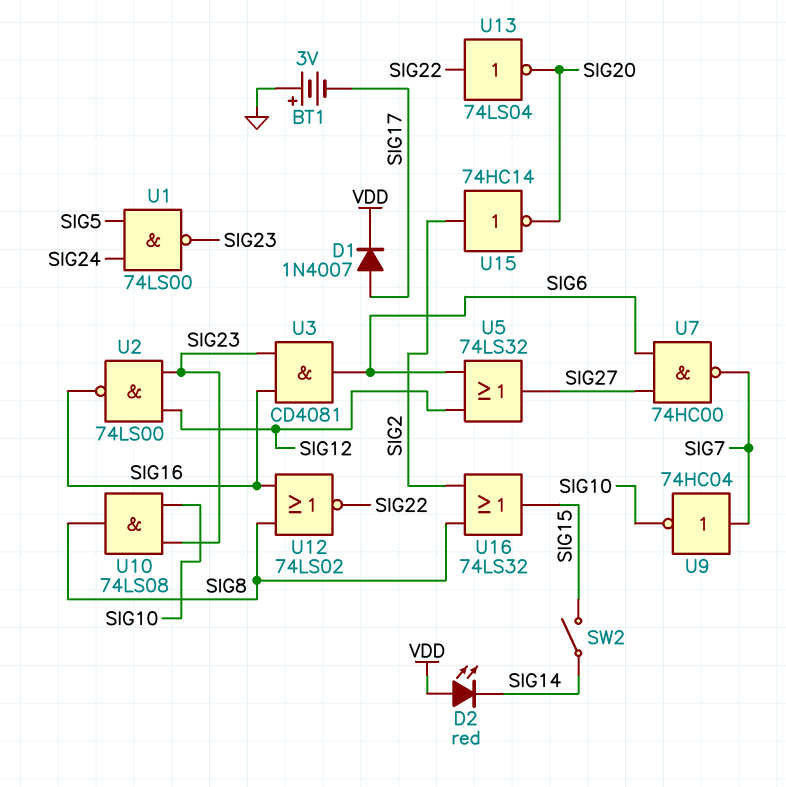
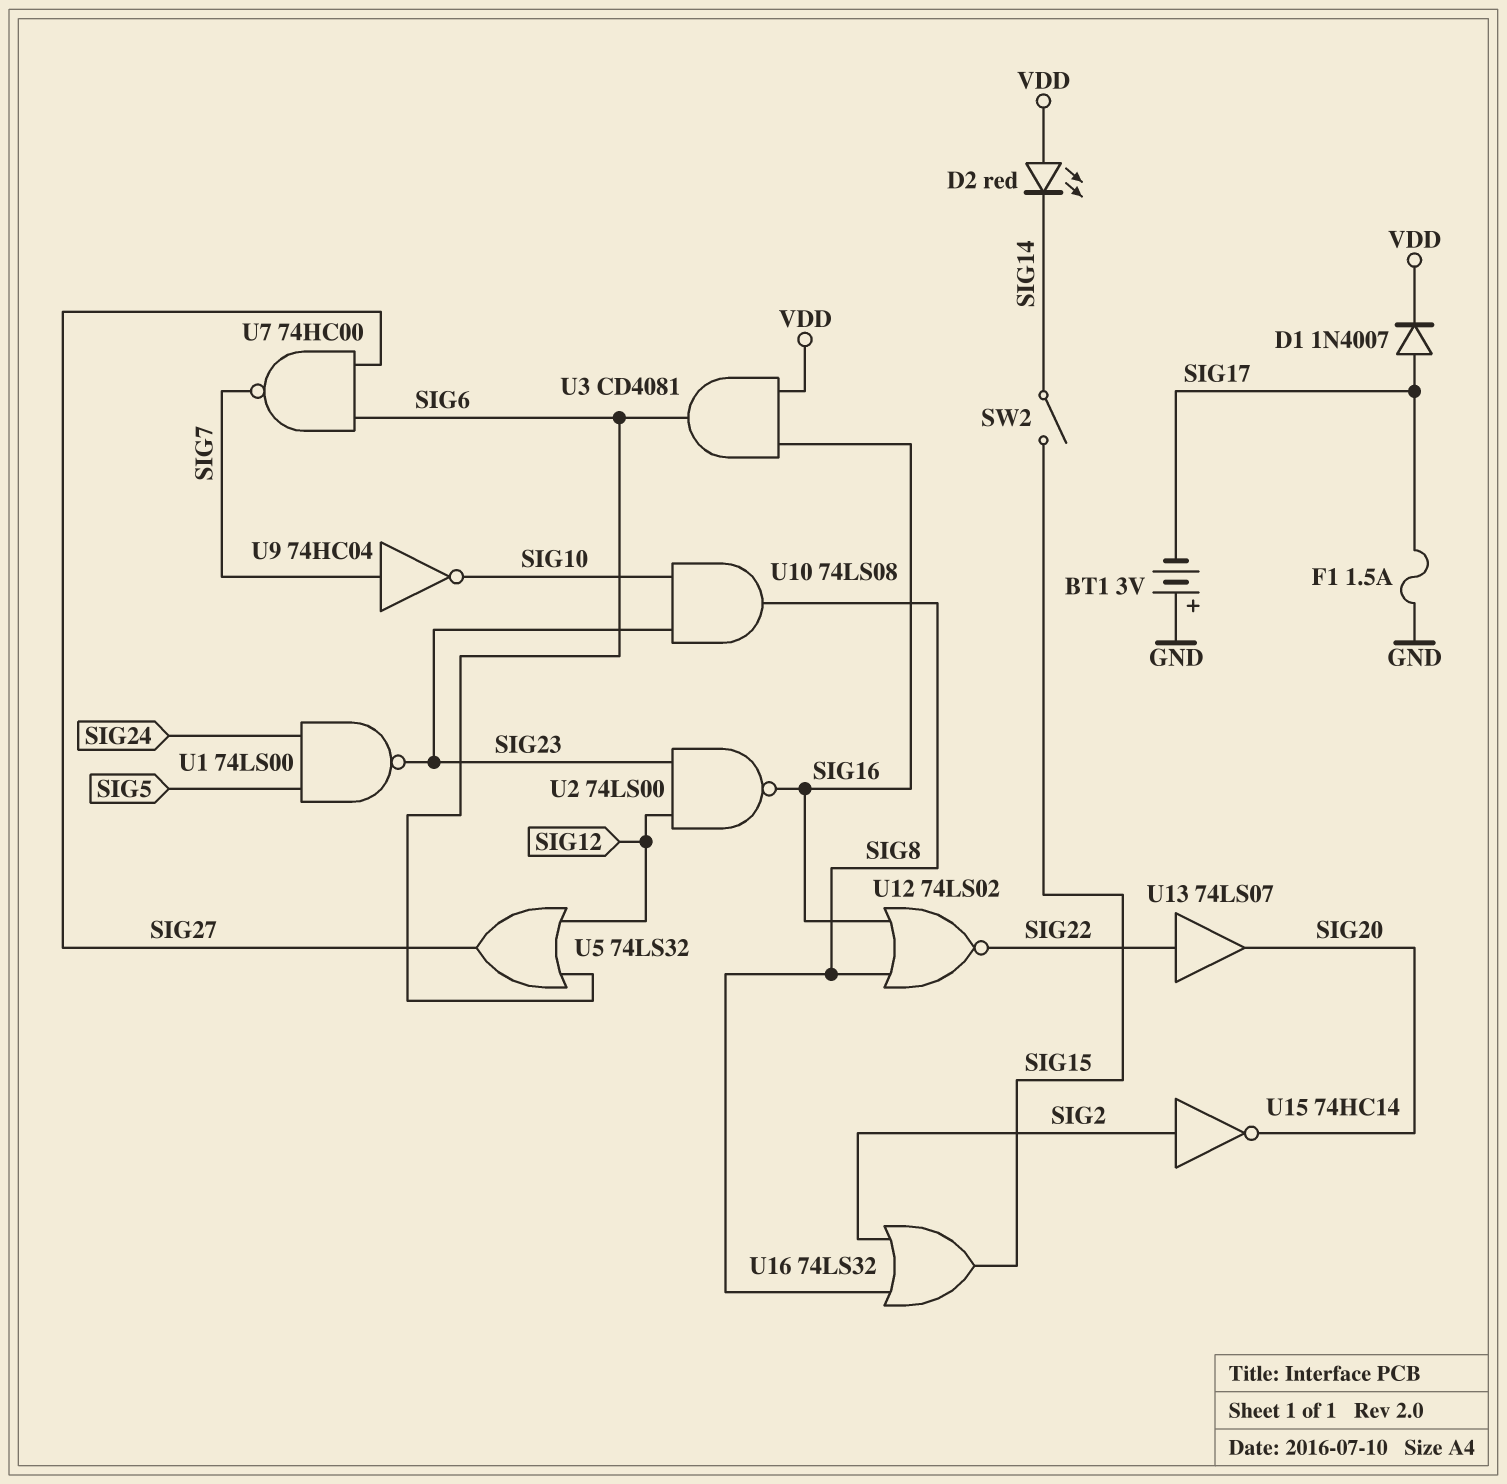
F1: none -> 1.5A (GND, SIG17)
U3: AND CD4081 (in SIG16, in SIG23, out SIG6) -> AND CD4081 (in SIG16, in VDD, out SIG6)
U13: NOT 74LS04 (in SIG22, out SIG20) -> buffer 74LS07 (in SIG22, out SIG20)

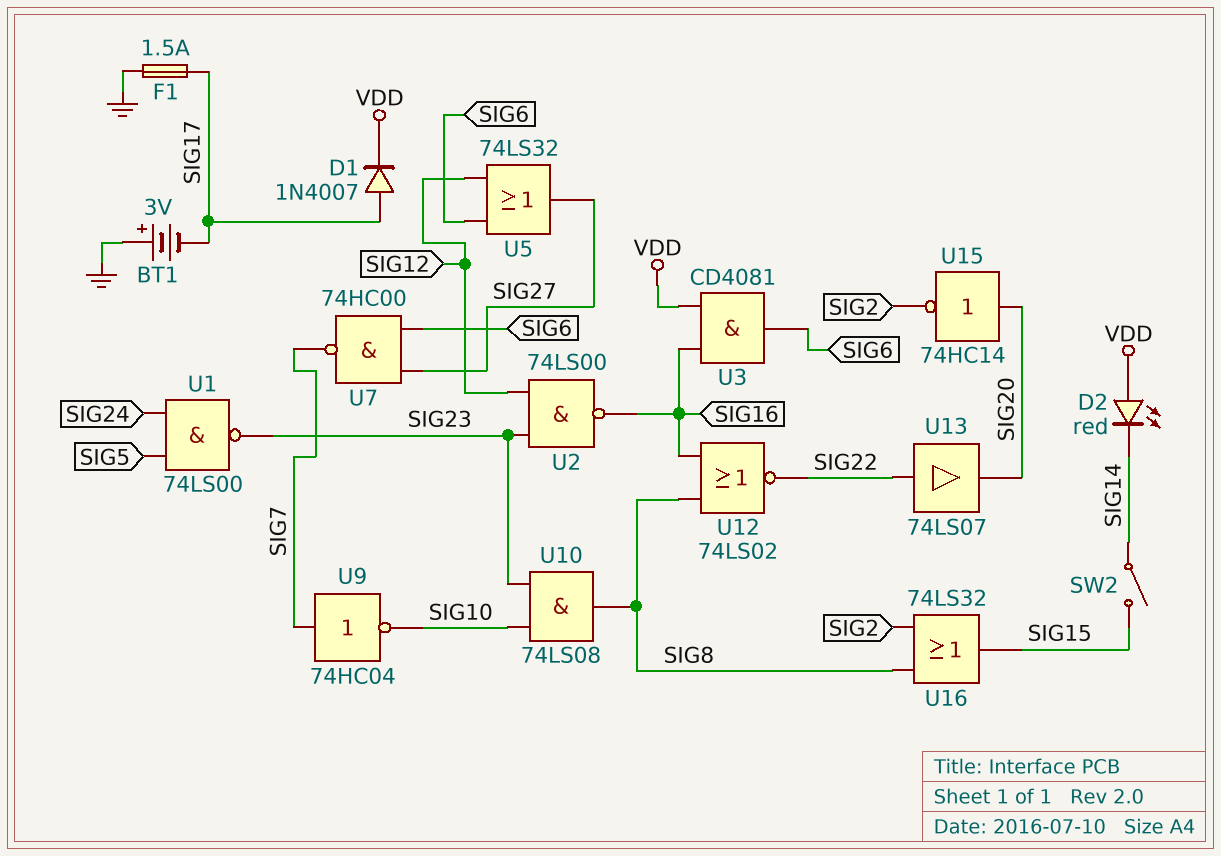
U15: NOT 74HC14 (in SIG2, out SIG20) -> NOT 74HC14 (in SIG20, out SIG2)

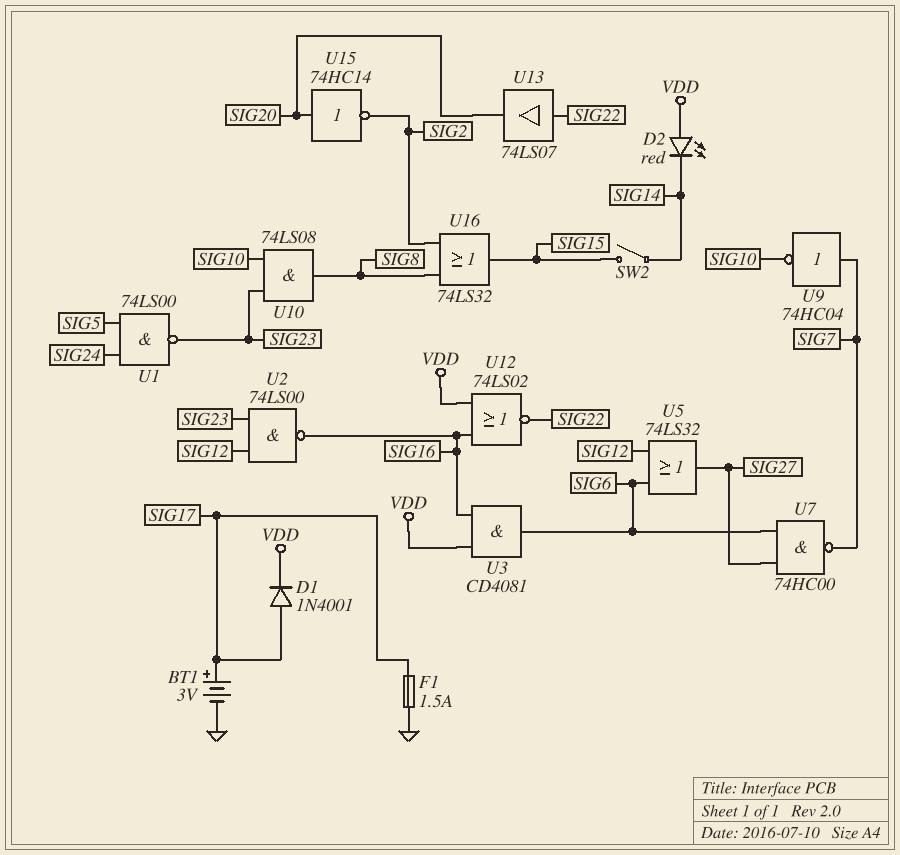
BT1: 3V (plus GND, minus SIG17) -> 3V (plus SIG17, minus GND)
D1: diode 1N4007 (A SIG17, K VDD) -> diode 1N4001 (A SIG17, K VDD)
U12: NOR 74LS02 (in SIG8, in SIG16, out SIG22) -> NOR 74LS02 (in SIG16, in VDD, out SIG22)

